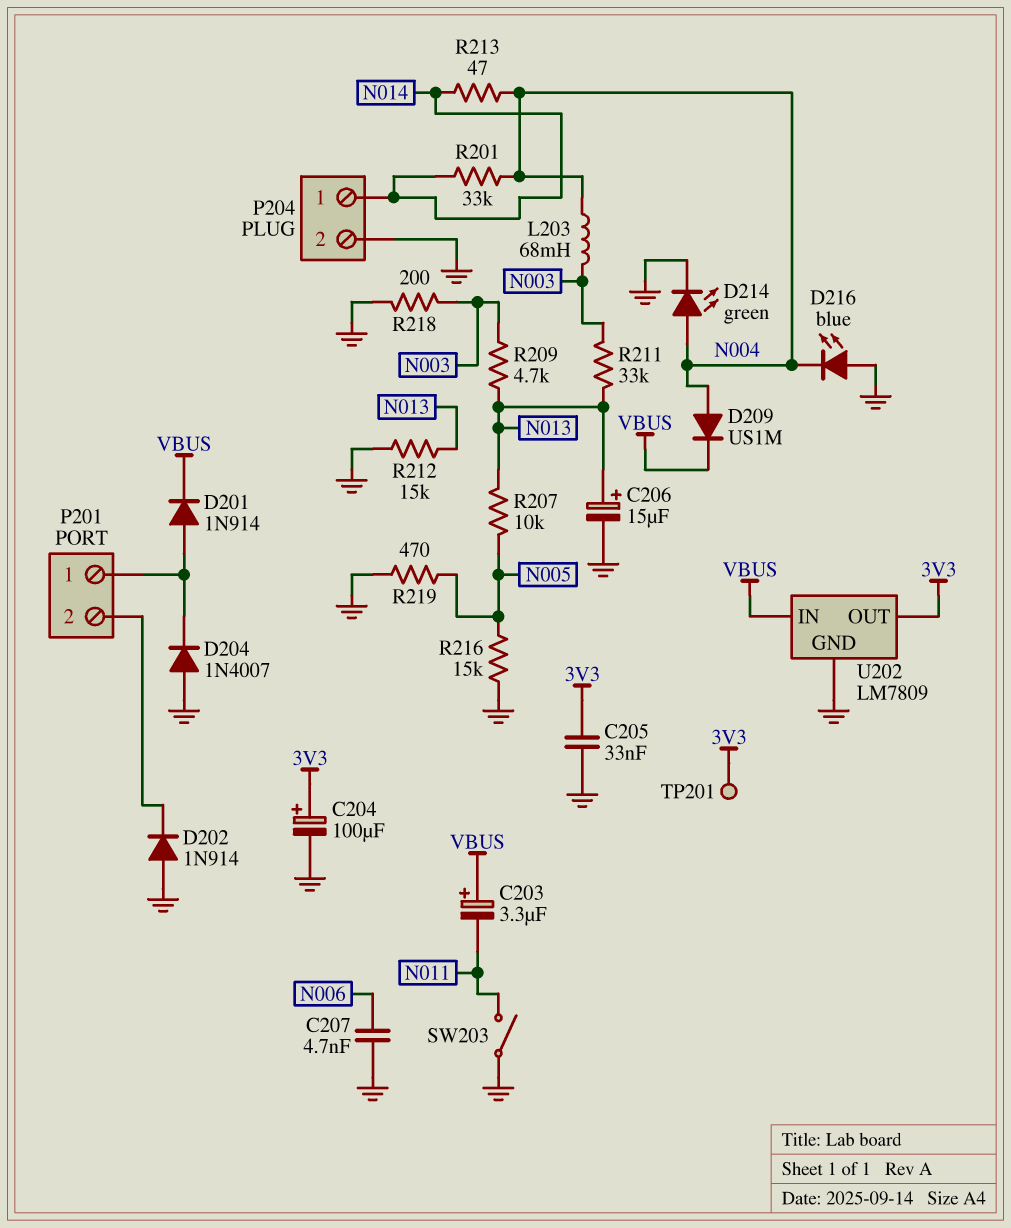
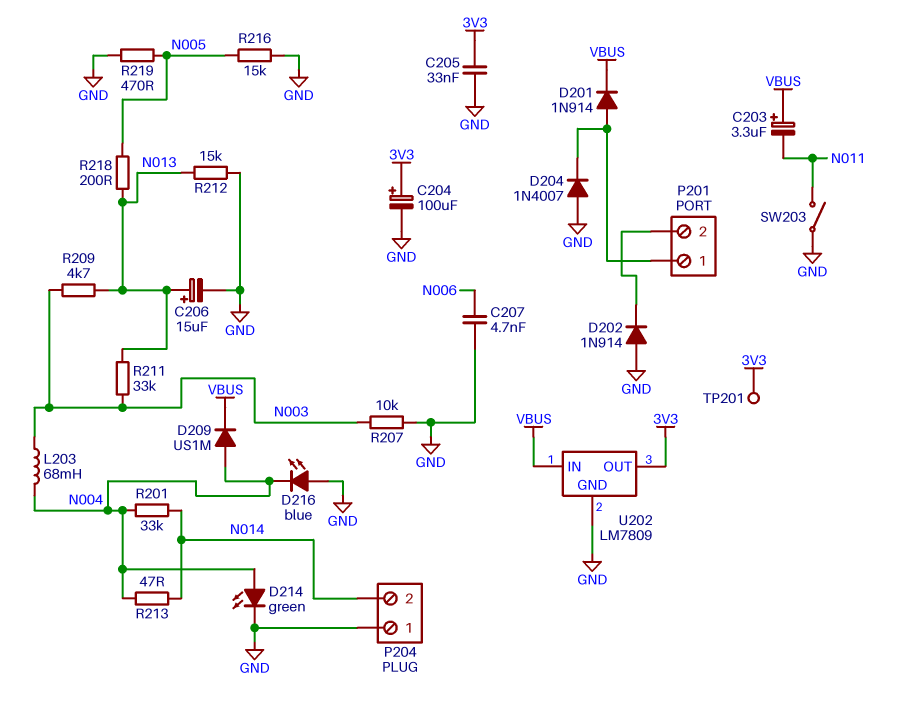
P204 pin 1: N014 -> GND
P204 pin 2: GND -> N014
R207: 10k (N005, N013) -> 10k (GND, N003)
R218: 200 (GND, N003) -> 200 (N005, N013)

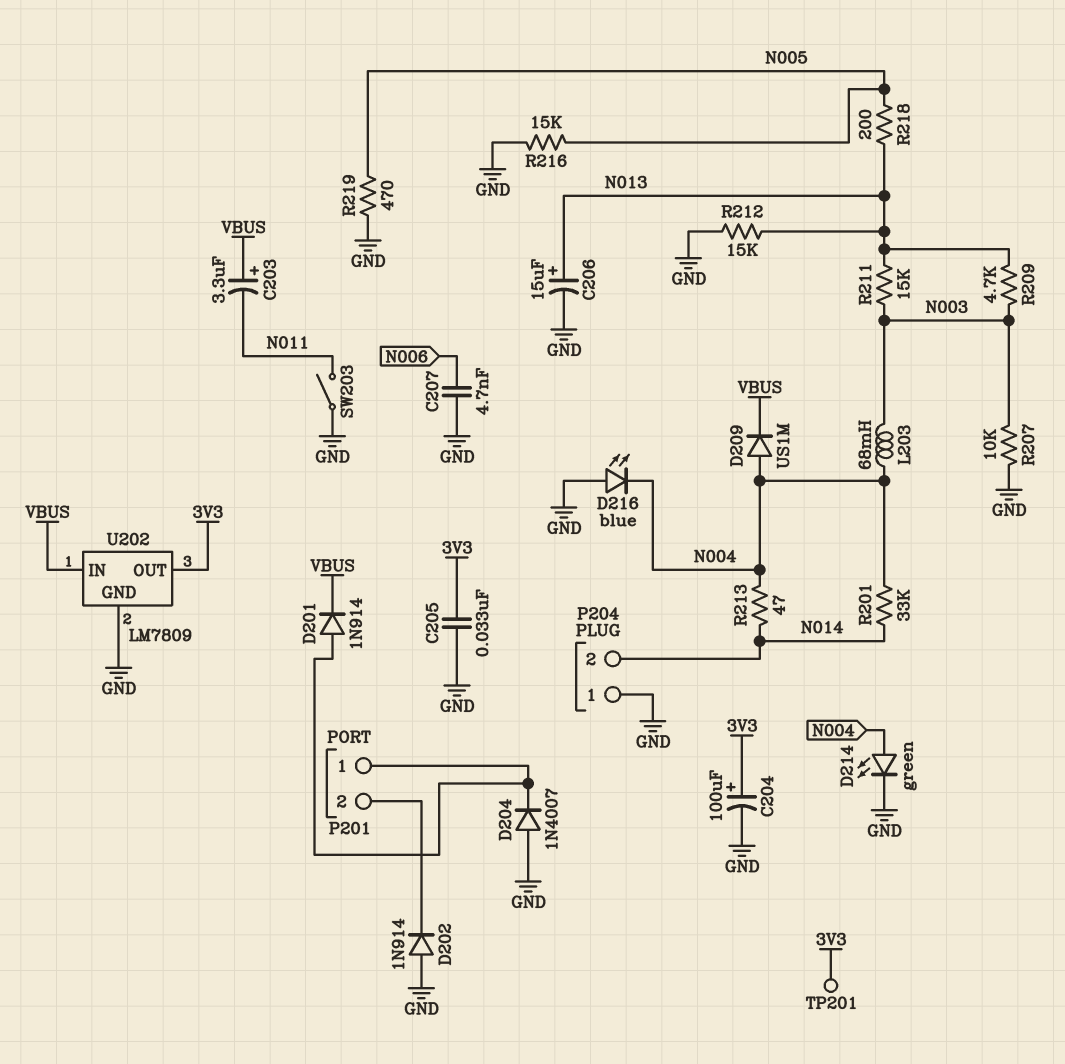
R211: 33k (N003, N013) -> 15k (N003, N013)

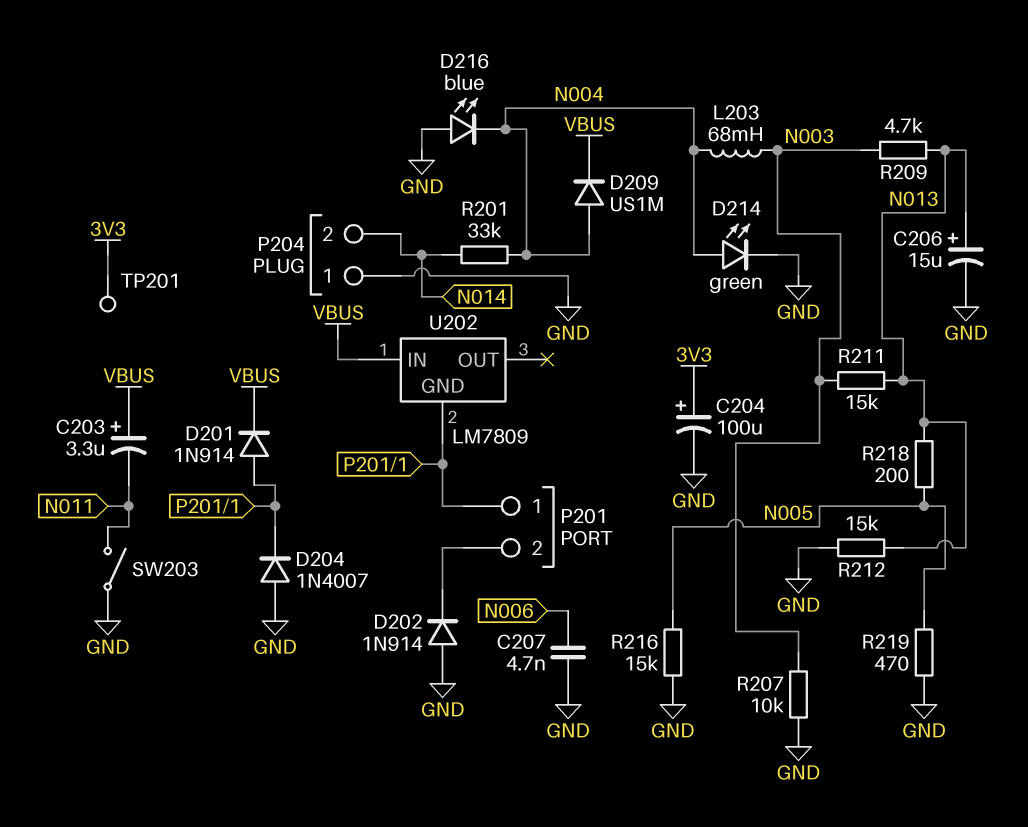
C205: 33nF (3V3, GND) -> none
R213: 47 (N004, N014) -> none
U202 pin GND: GND -> P201/1
U202 pin OUT: 3V3 -> none

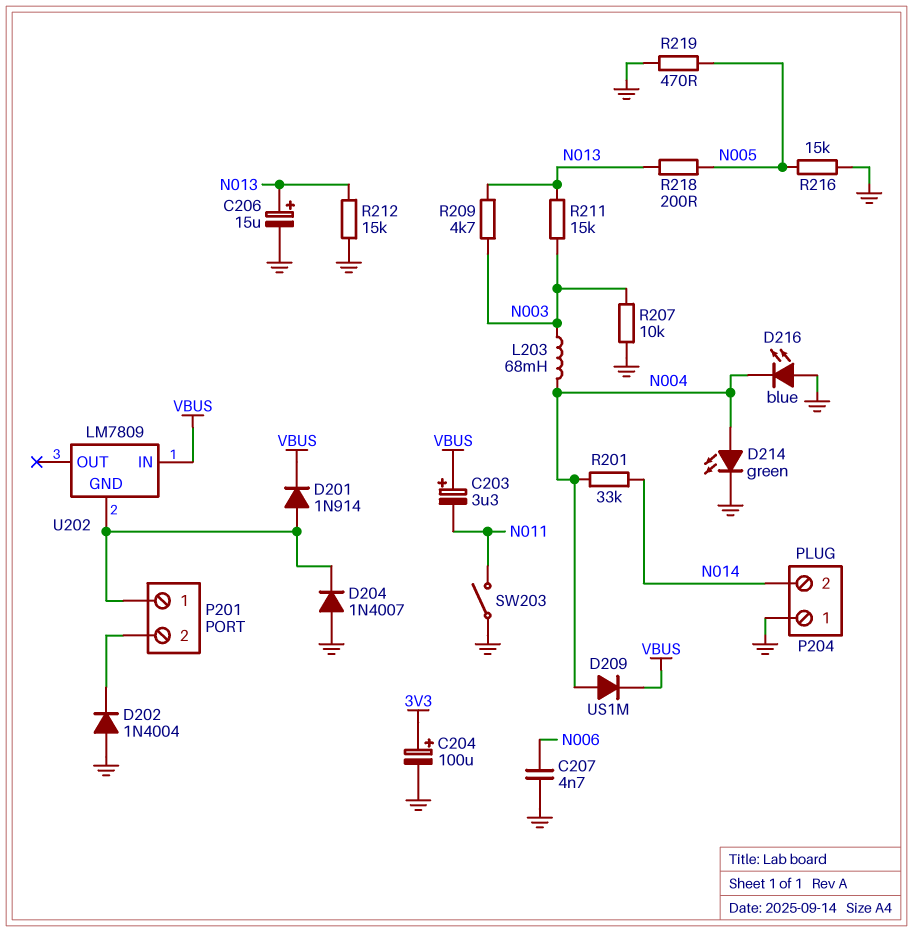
D202: diode 1N914 (A GND, K P201/2) -> diode 1N4004 (A GND, K P201/2)
TP201: test point (3V3) -> none

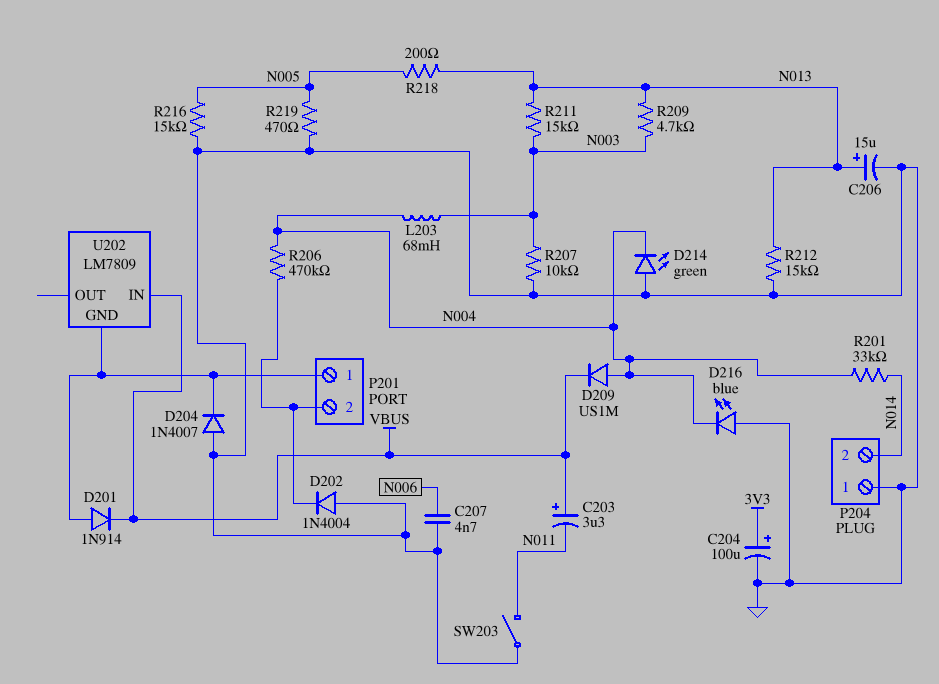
D214: LED green (A N004, K GND) -> LED green (A GND, K N004)
R206: none -> 470k (N004, P201/2)

